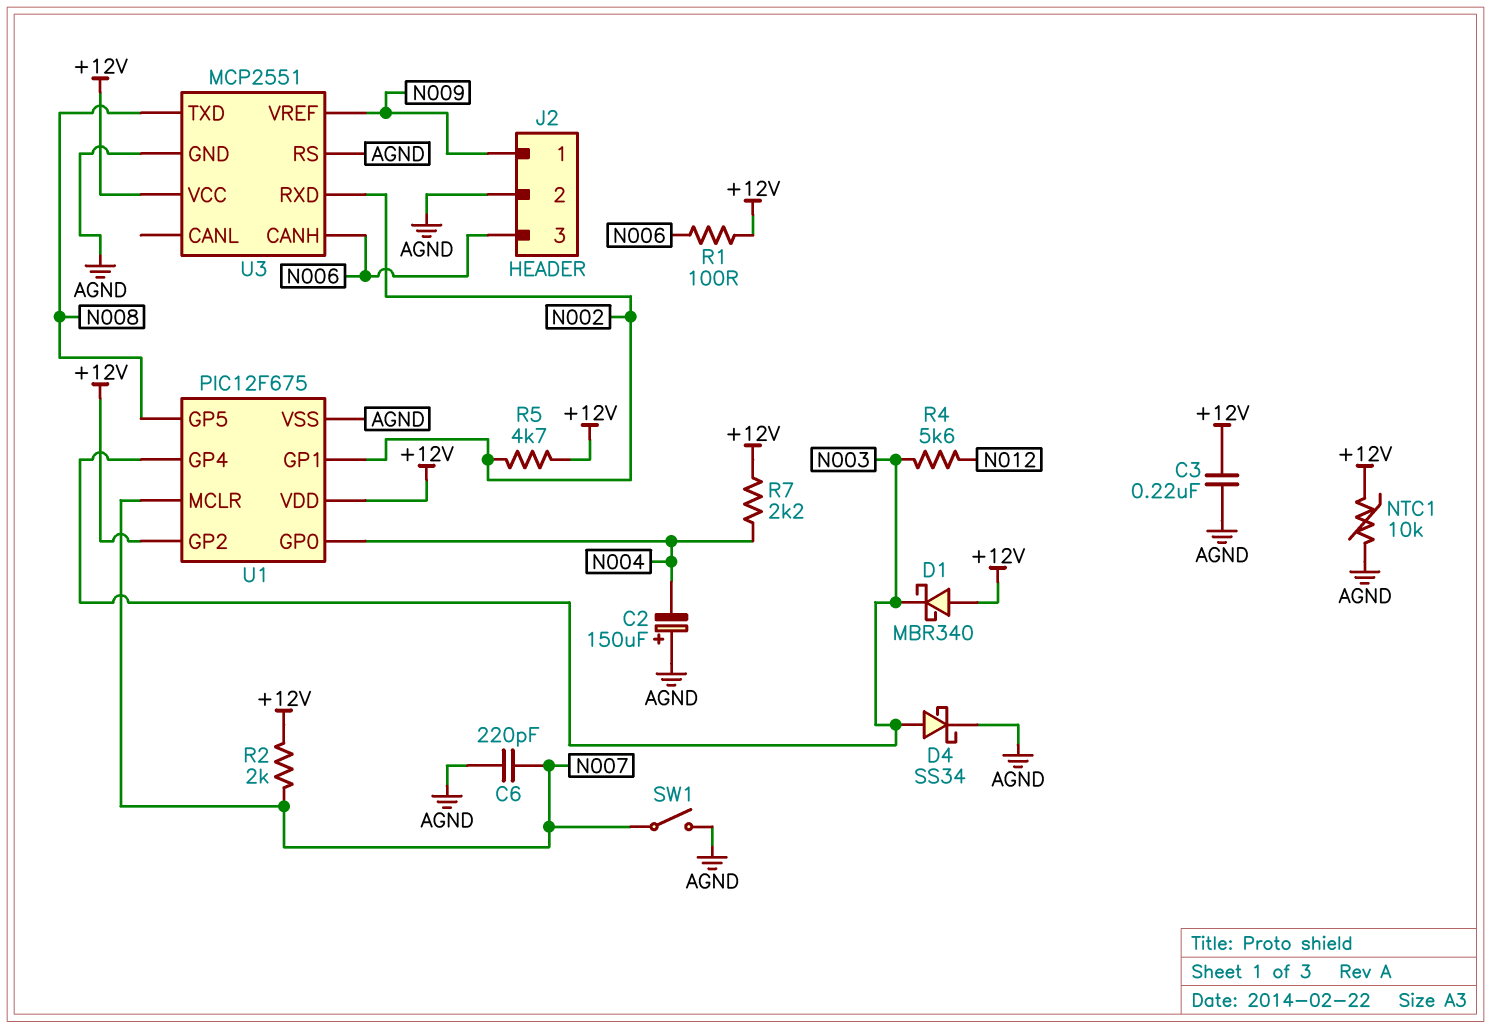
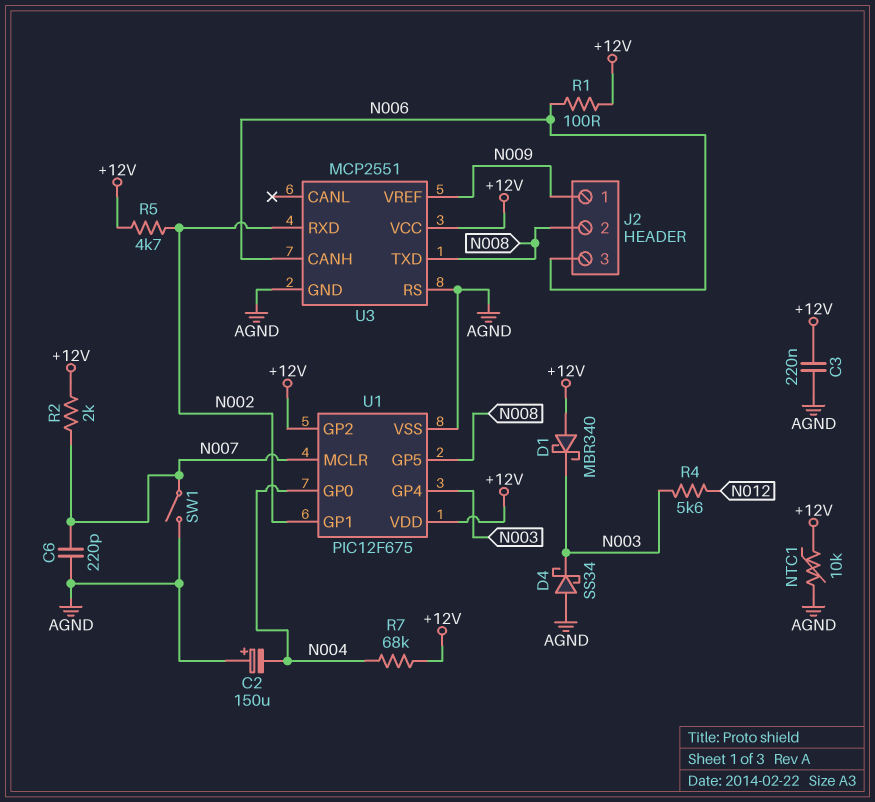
D4: schottky SS34 (A N003, K AGND) -> schottky SS34 (A AGND, K N003)
J2 pin 2: AGND -> N008
R7: 2.2k (+12V, N004) -> 68k (+12V, N004)

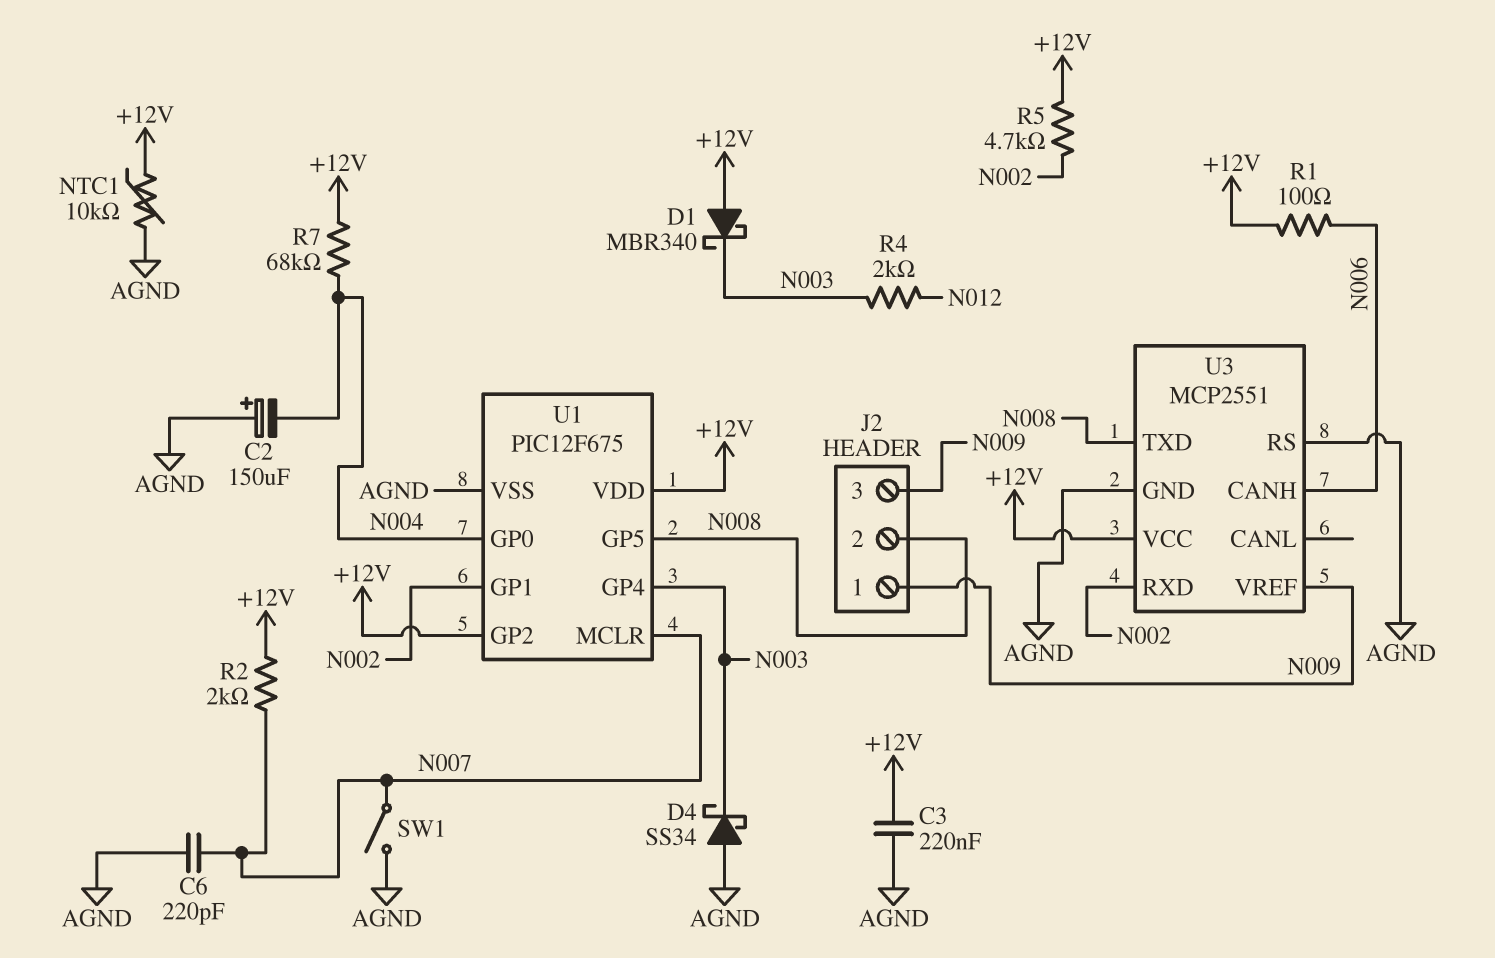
J2 pin 3: N006 -> N009
R4: 5.6k (N003, N012) -> 2k (N003, N012)

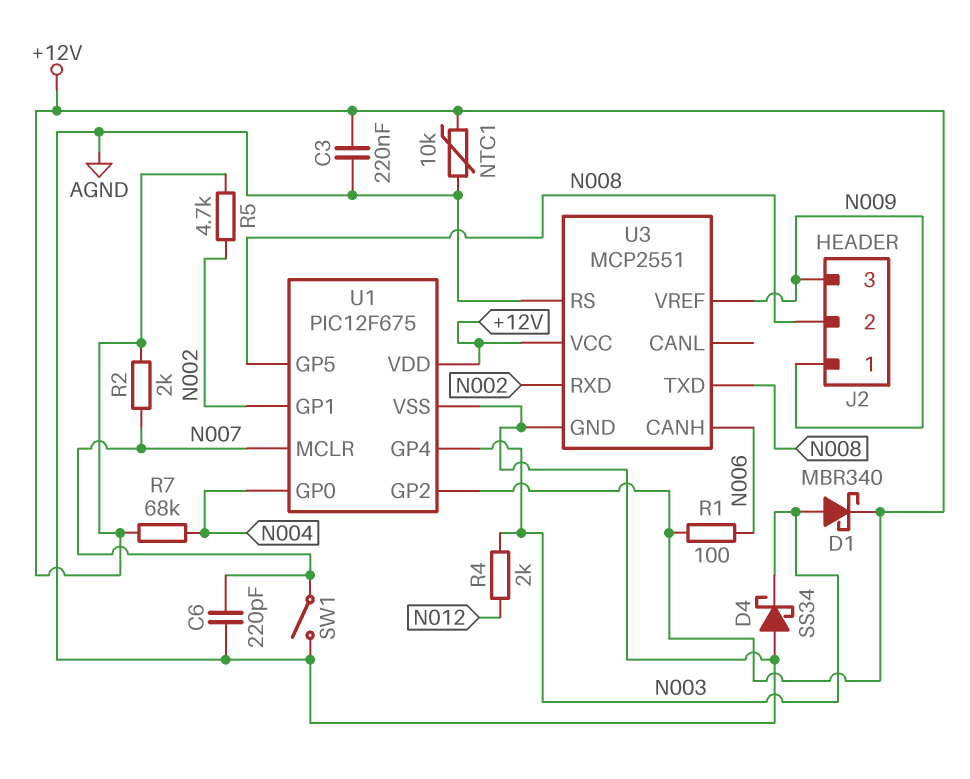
C2: 150uF (plus AGND, minus N004) -> none
D1: schottky MBR340 (A +12V, K N003) -> schottky MBR340 (A N003, K +12V)

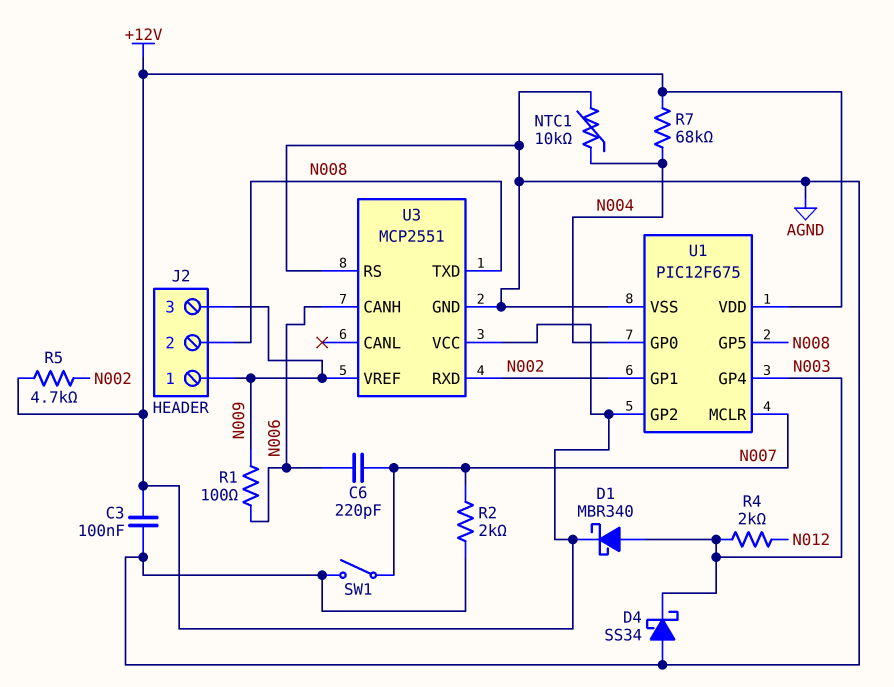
C3: 220nF (+12V, AGND) -> 100nF (+12V, AGND)
C6: 220pF (AGND, N007) -> 220pF (N006, N007)
NTC1: 10k (+12V, AGND) -> 10k (AGND, N004)
R1: 100 (+12V, N006) -> 100 (N006, N009)
R2: 2k (+12V, N007) -> 2k (AGND, N007)

